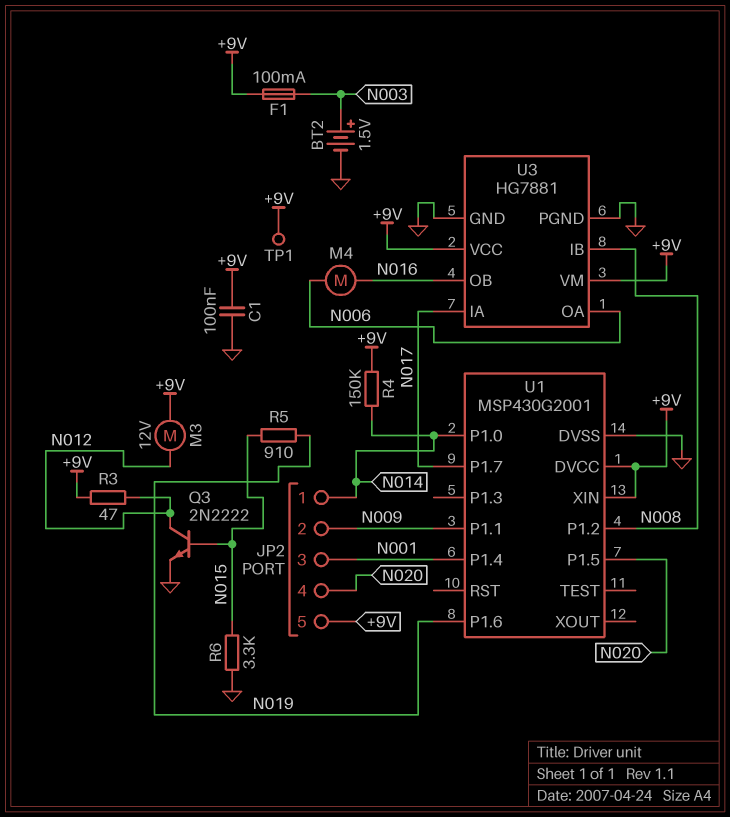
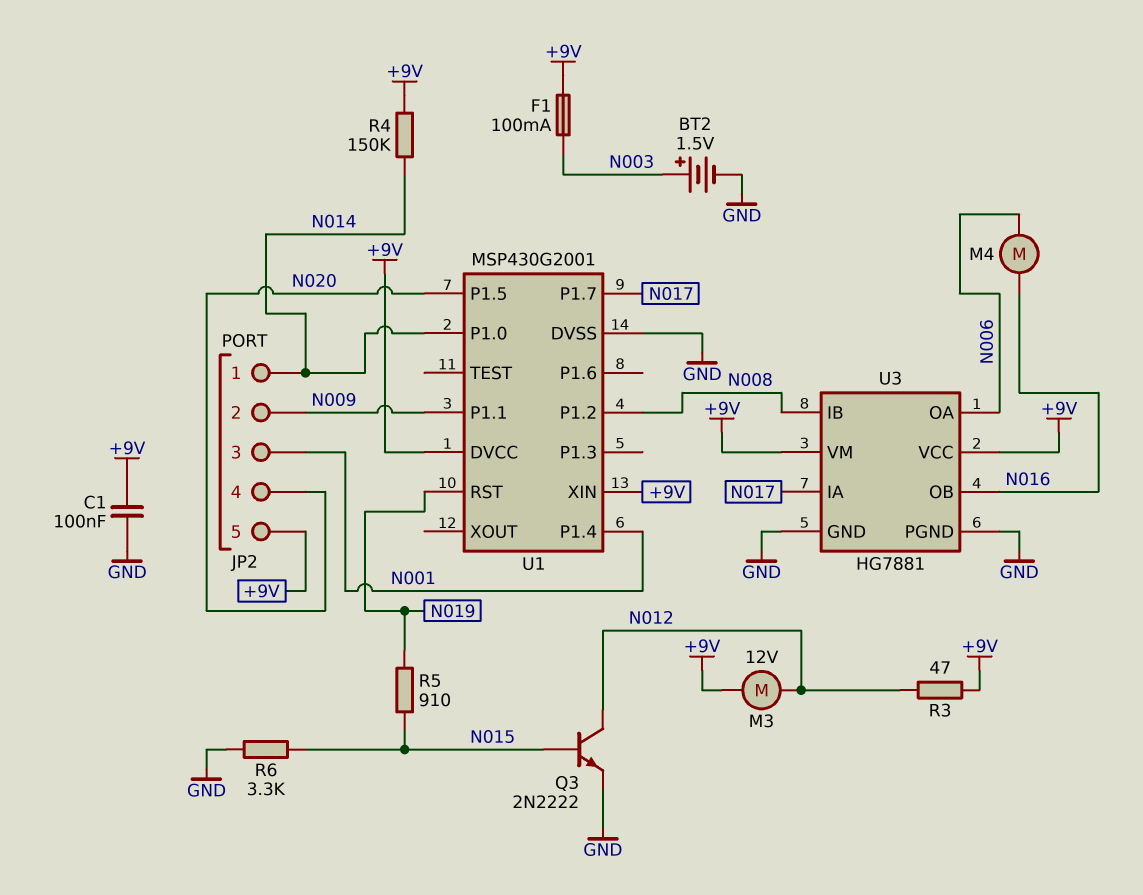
TP1: test point (+9V) -> none
U1 pin P1.6: N019 -> none
U1 pin RST: none -> N019

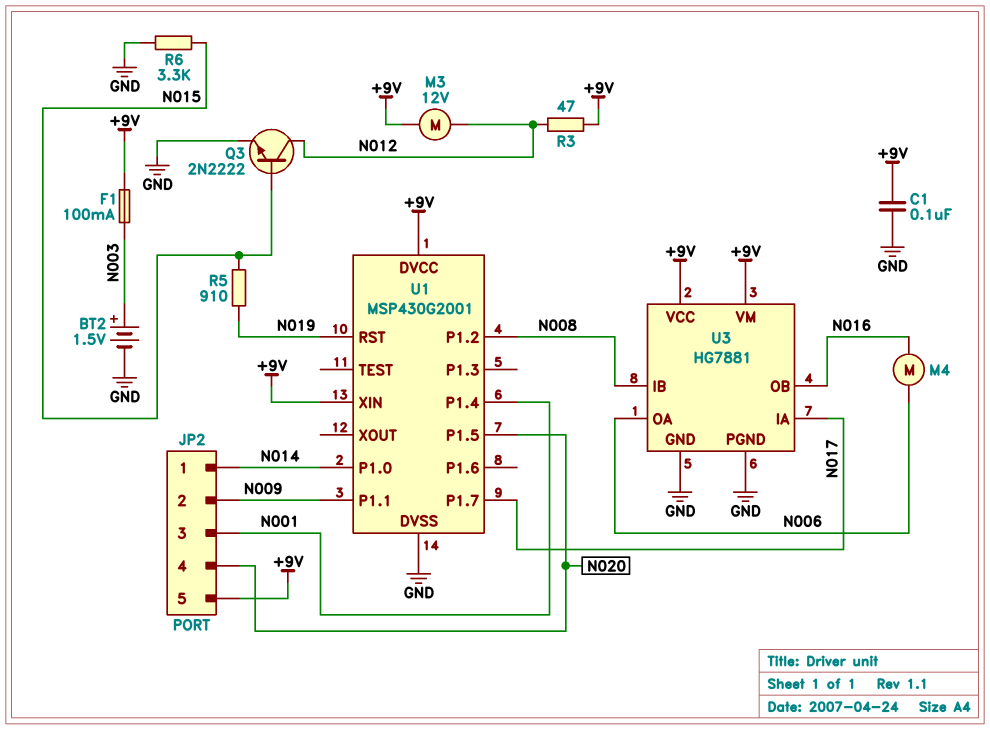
R4: 150k (+9V, N014) -> none

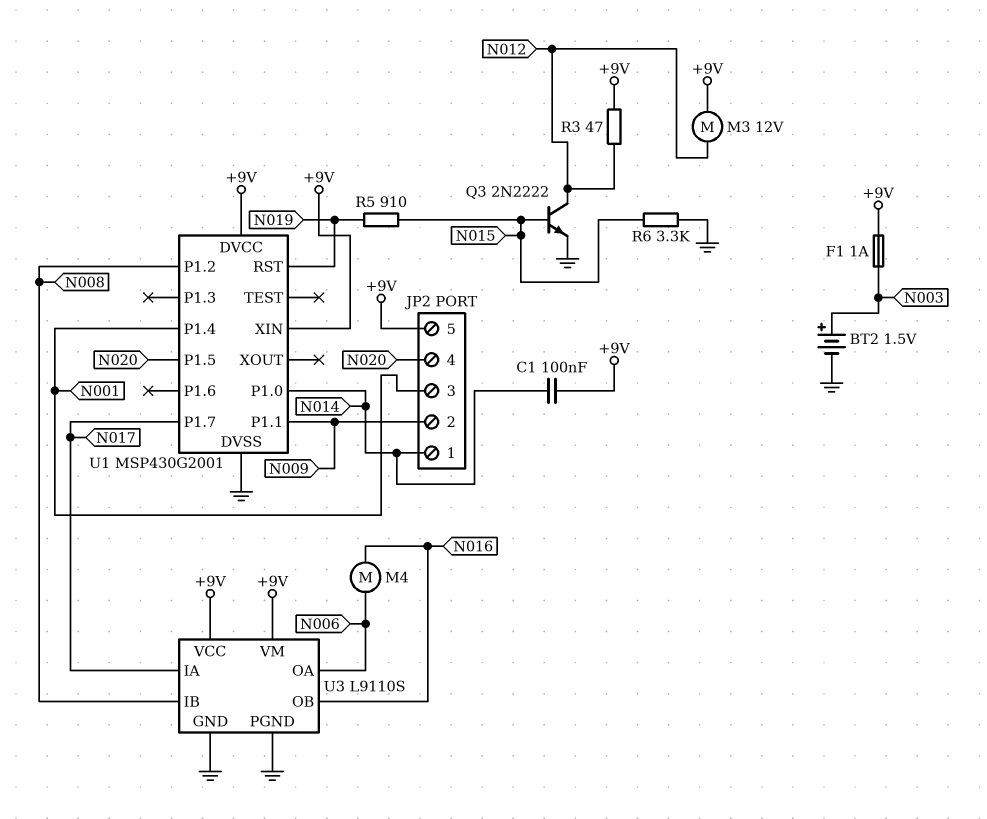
C1: 100nF (+9V, GND) -> 100nF (+9V, N014)
F1: 100mA (+9V, N003) -> 1A (+9V, N003)
U3: HG7881 -> L9110S

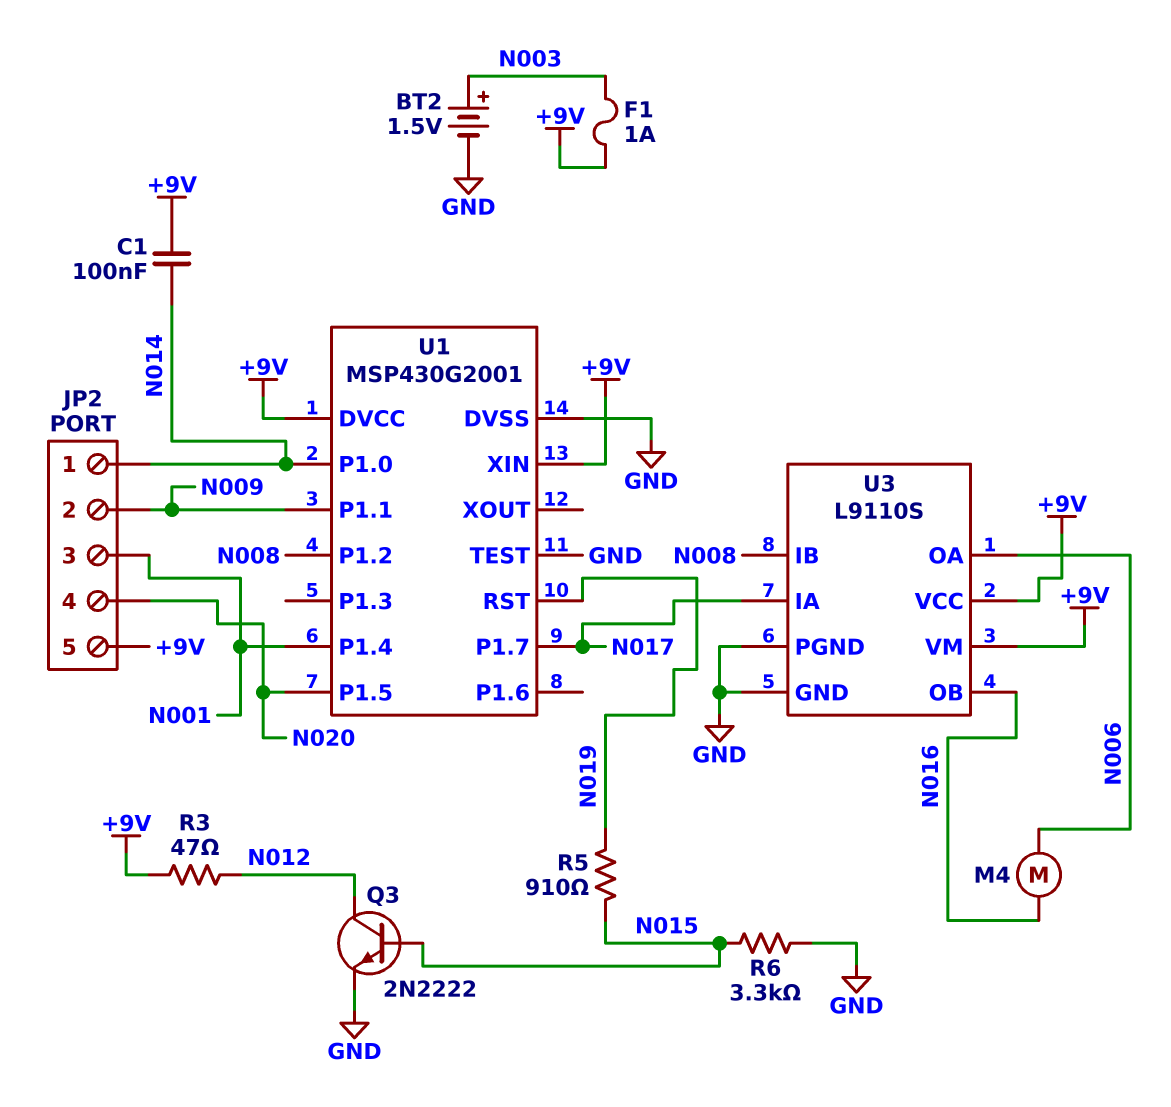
M3: motor 12V (+9V, N012) -> none
U1 pin TEST: none -> GND

